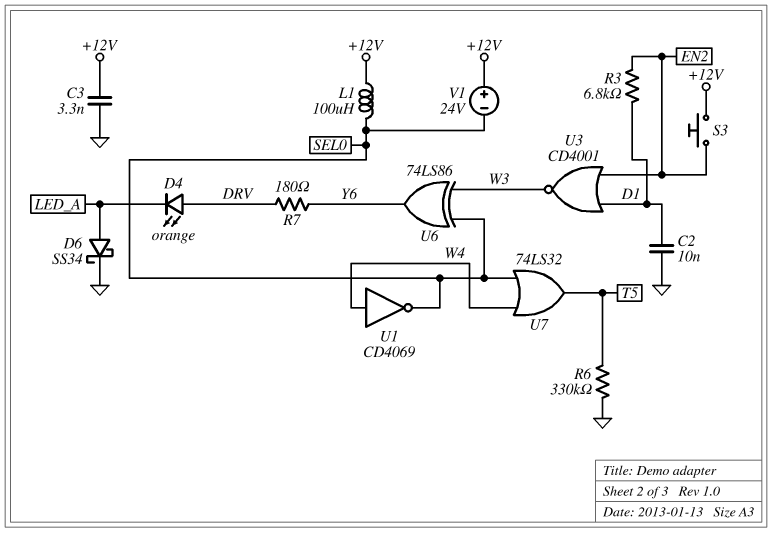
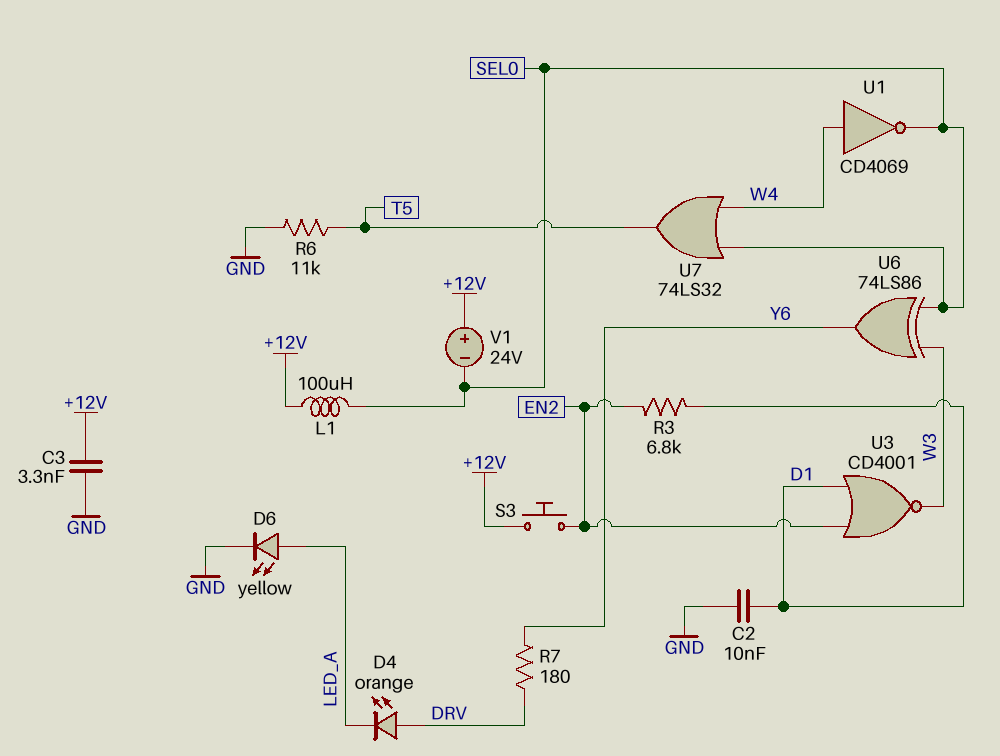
D6: schottky SS34 (A LED_A, K GND) -> LED yellow (A LED_A, K GND)
R6: 330k (GND, T5) -> 11k (GND, T5)

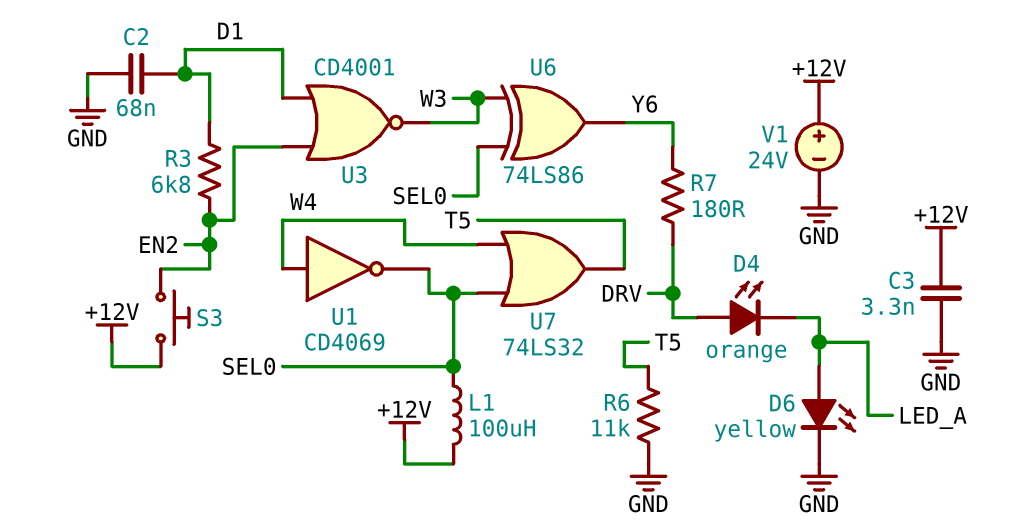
C2: 10nF (D1, GND) -> 68nF (D1, GND)
V1: 24V (plus +12V, minus SEL0) -> 24V (plus +12V, minus GND)

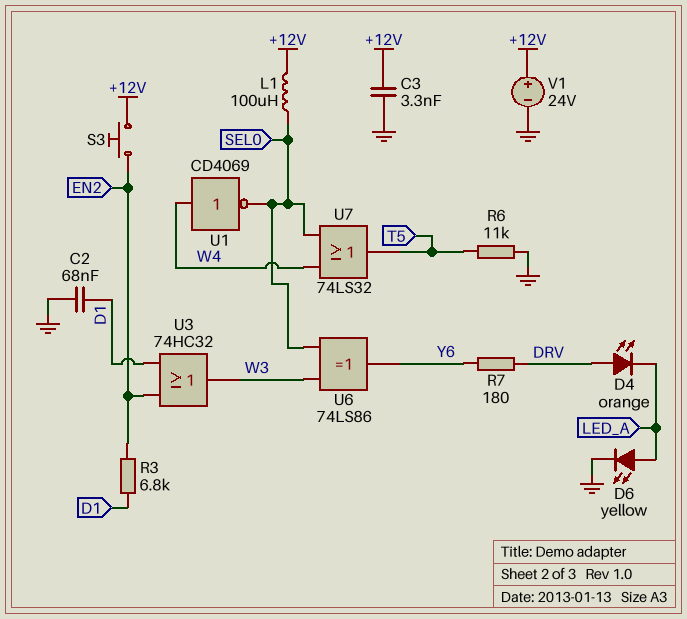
U3: NOR CD4001 (in D1, in EN2, out W3) -> OR 74HC32 (in D1, in EN2, out W3)

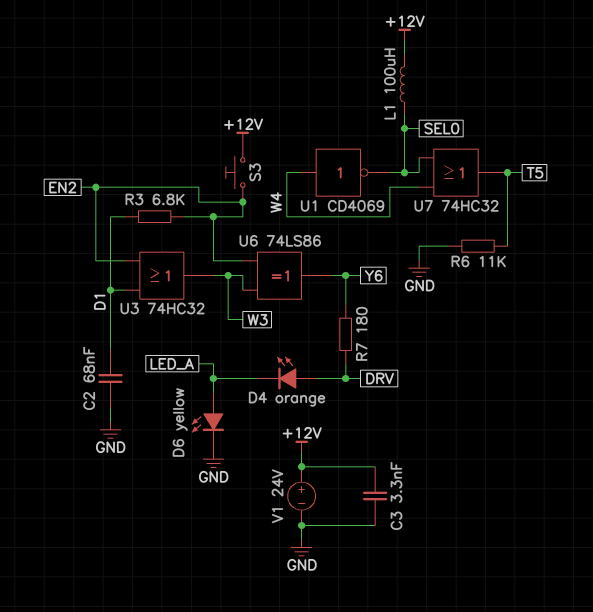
U6: XOR 74LS86 (in SEL0, in W3, out Y6) -> XOR 74LS86 (in EN2, in W3, out Y6)
U7: OR 74LS32 (in SEL0, in W4, out T5) -> OR 74HC32 (in SEL0, in W4, out T5)

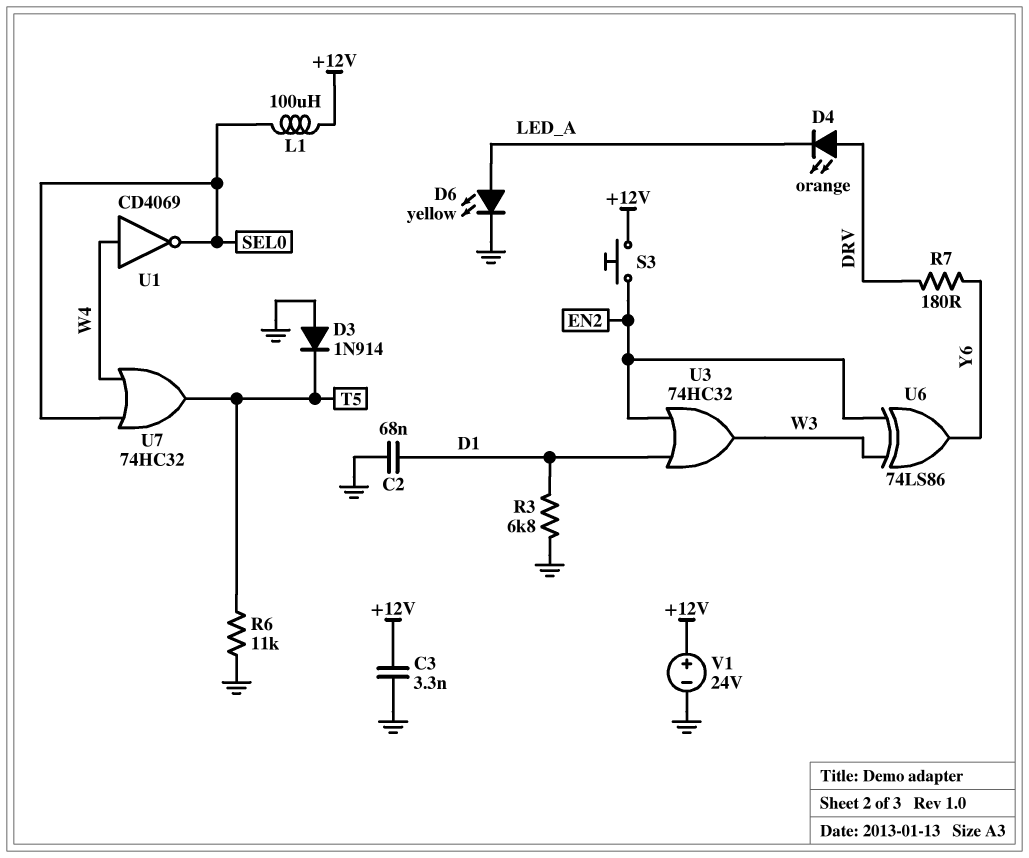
D3: none -> diode 1N914 (A GND, K T5)
R3: 6.8k (D1, EN2) -> 6.8k (D1, GND)

